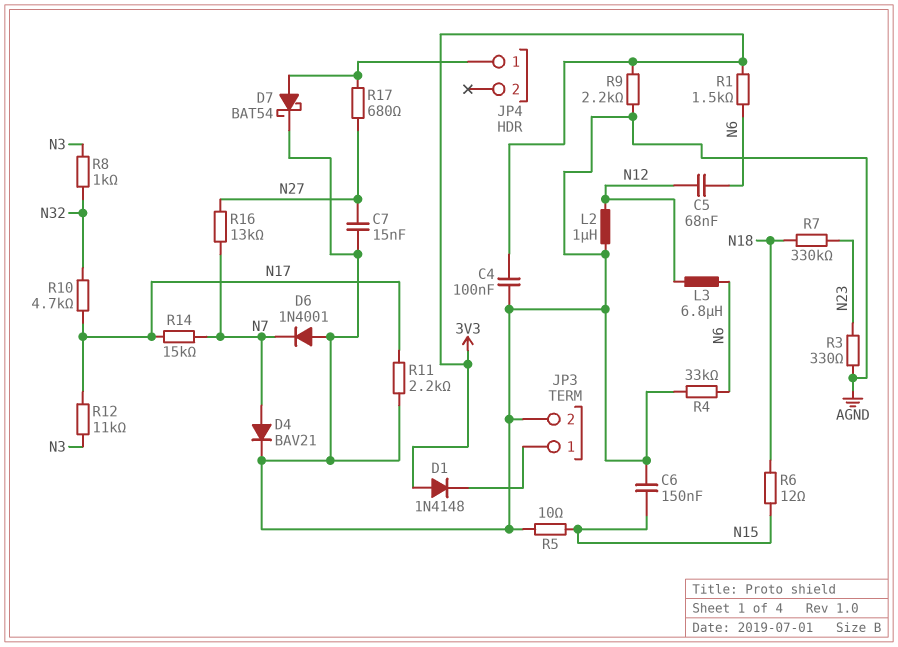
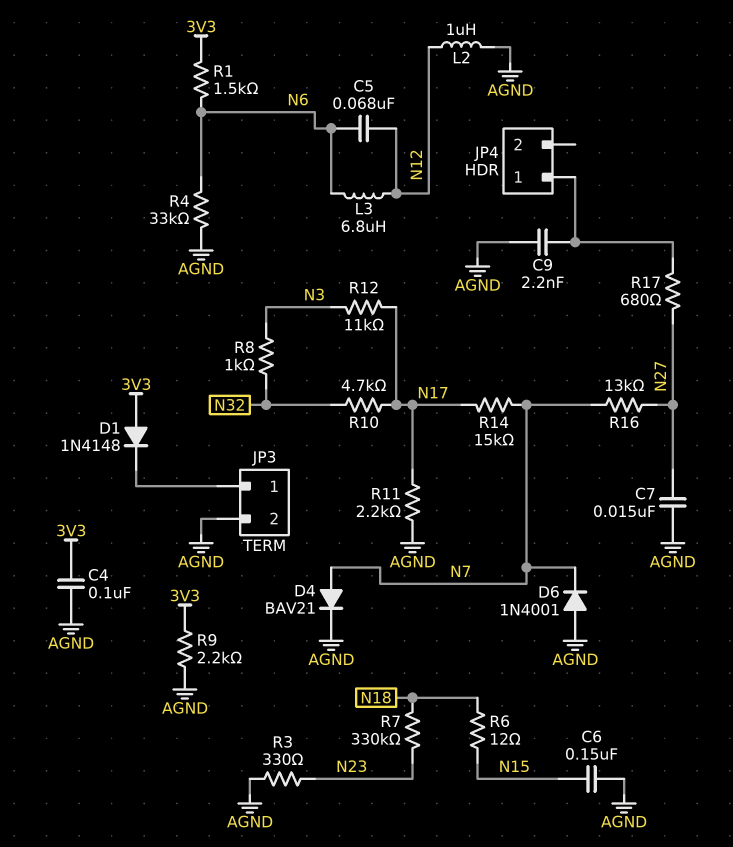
C9: none -> 2.2nF (AGND, JP4/1)
D7: schottky BAT54 (A JP4/1, K AGND) -> none
R5: 10 (AGND, N15) -> none

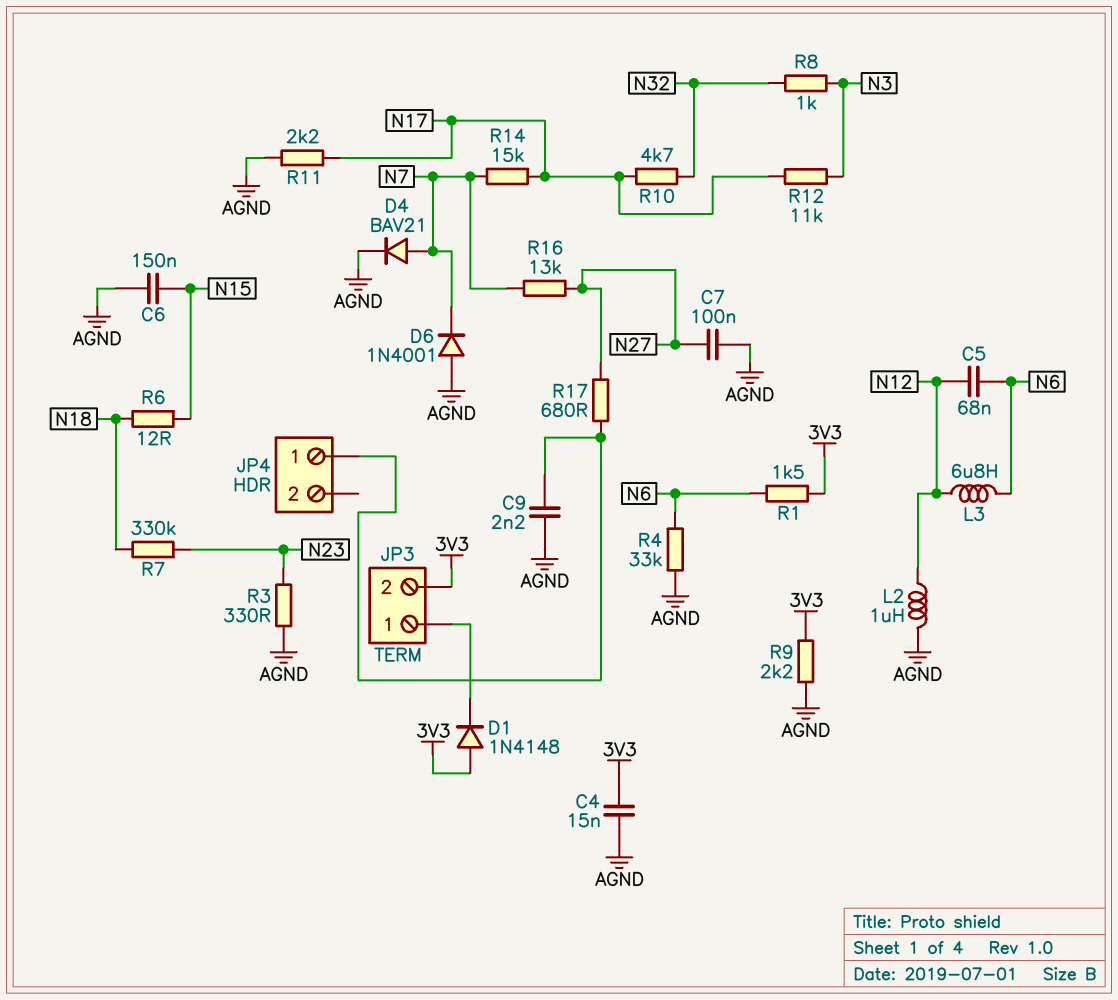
C4: 100nF (3V3, AGND) -> 15nF (3V3, AGND)
C7: 15nF (AGND, N27) -> 100nF (AGND, N27)
JP3 pin 2: AGND -> 3V3

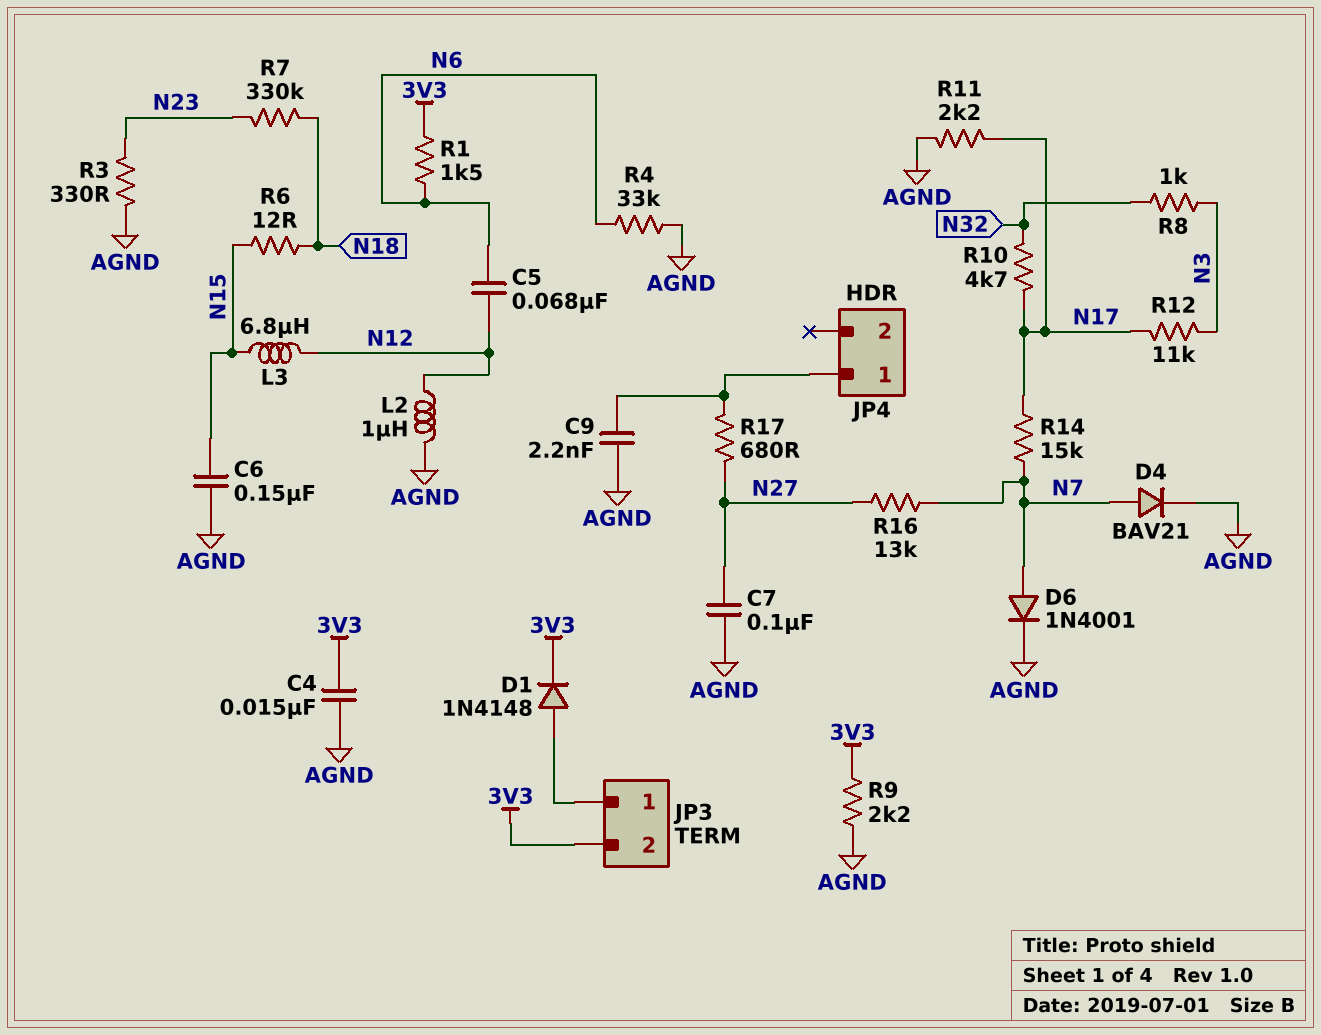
D1: diode 1N4148 (A 3V3, K JP3/1) -> diode 1N4148 (A JP3/1, K 3V3)
D6: diode 1N4001 (A AGND, K N7) -> diode 1N4001 (A N7, K AGND)
L3: 6.8uH (N6, N12) -> 6.8uH (N12, N15)

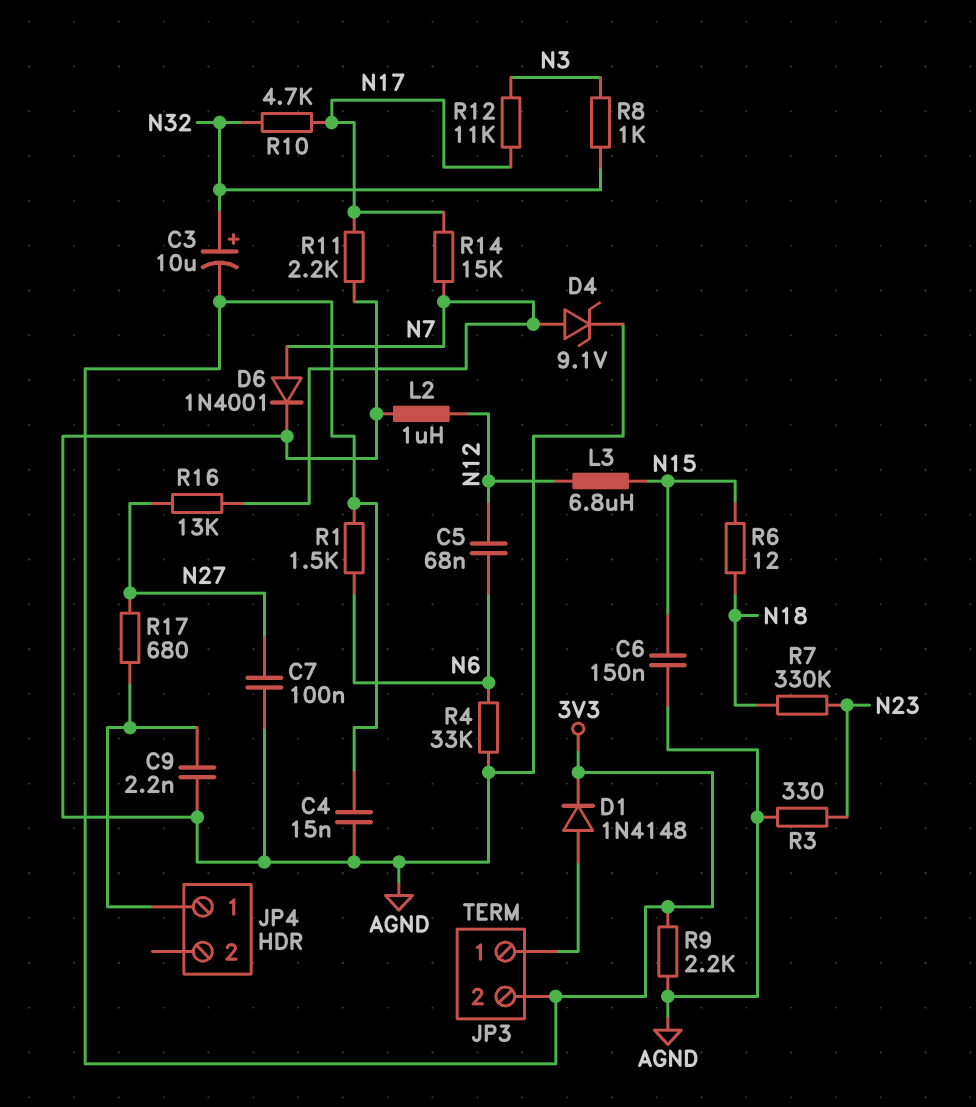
C3: none -> 10uF (plus N32, minus 3V3)
D4: diode BAV21 (A N7, K AGND) -> zener 9.1V (A N7, K AGND)

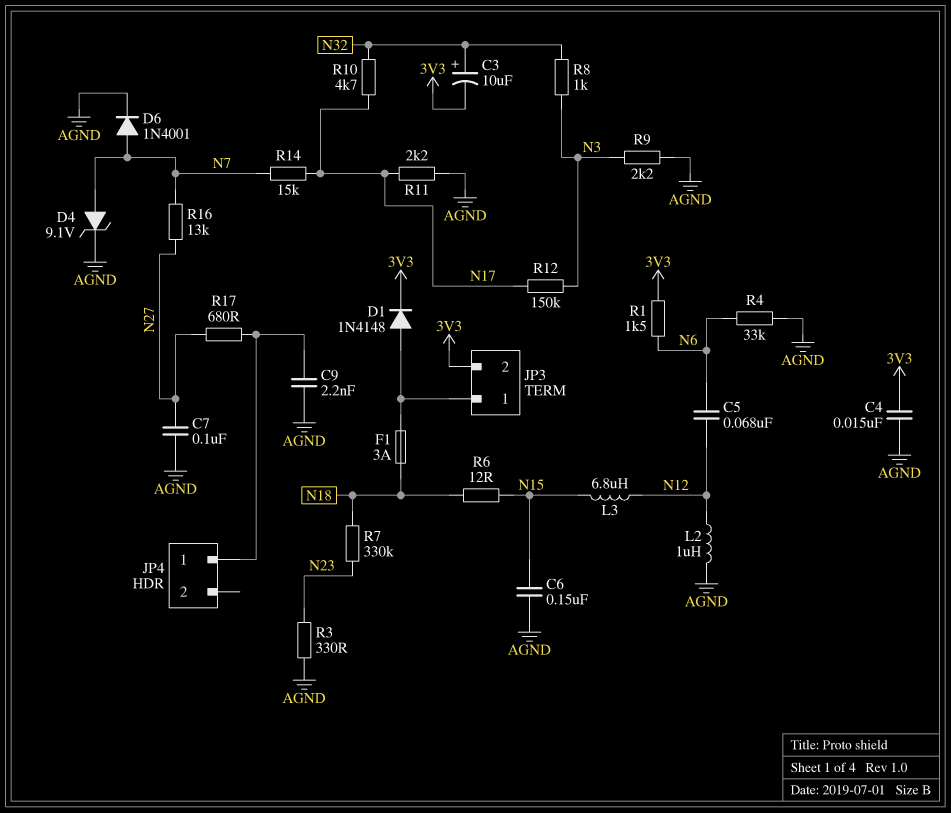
F1: none -> 3A (JP3/1, N18)
R9: 2.2k (3V3, AGND) -> 2.2k (AGND, N3)
R12: 11k (N3, N17) -> 150k (N3, N17)

